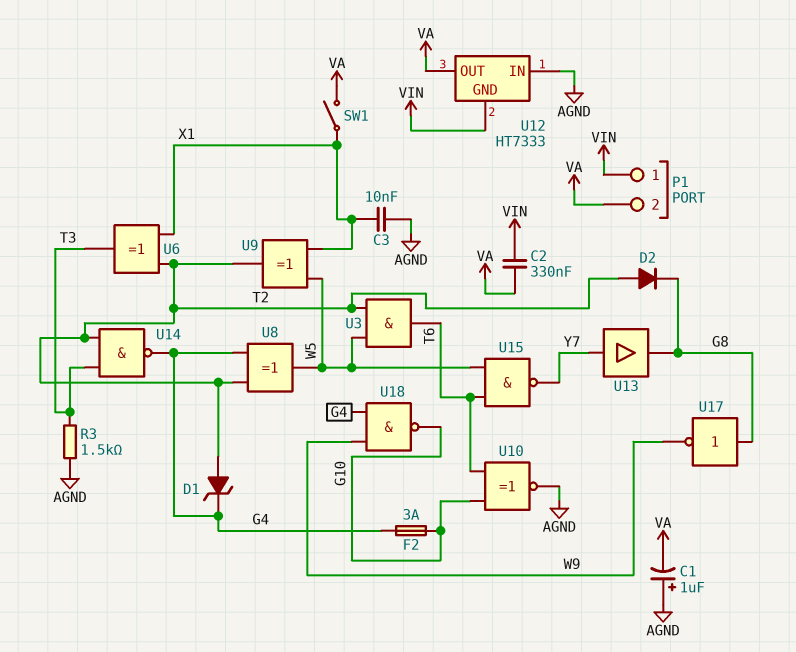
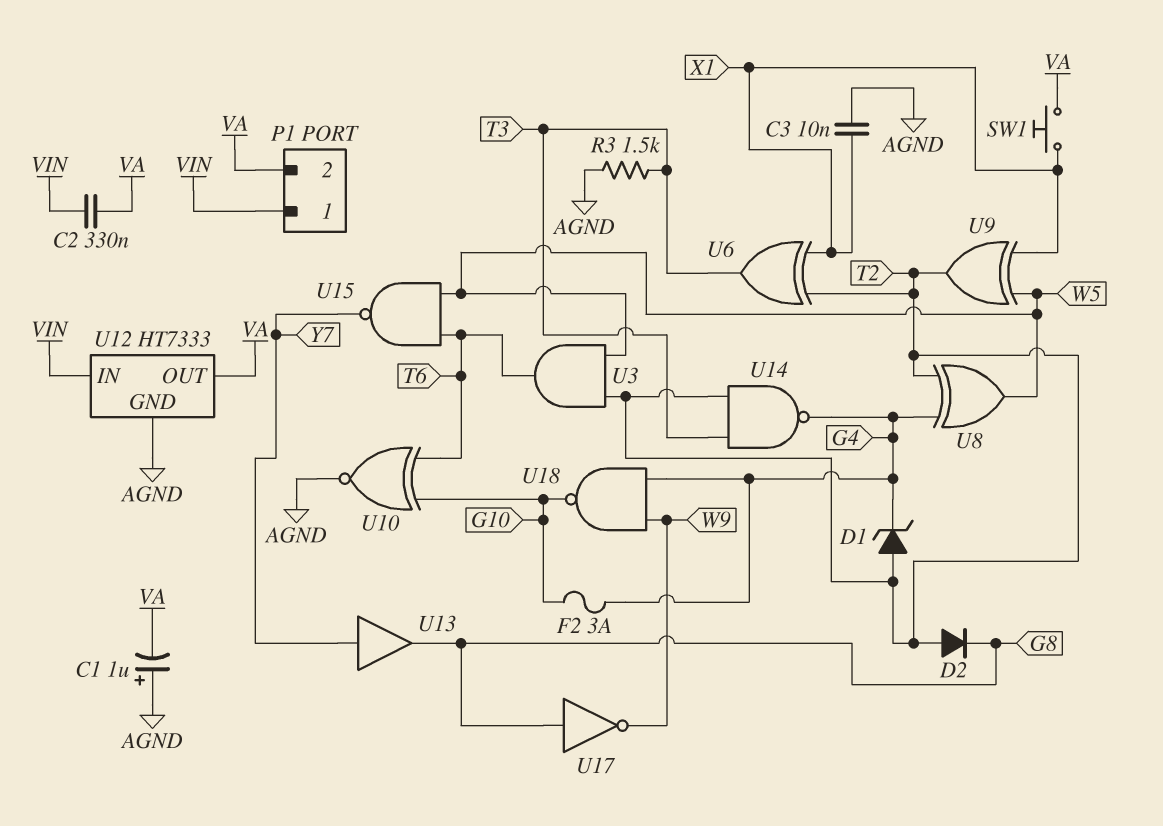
SW1: switch (VA, X1) -> button (VA, X1)
U12 pin GND: VIN -> AGND
U12 pin IN: AGND -> VIN

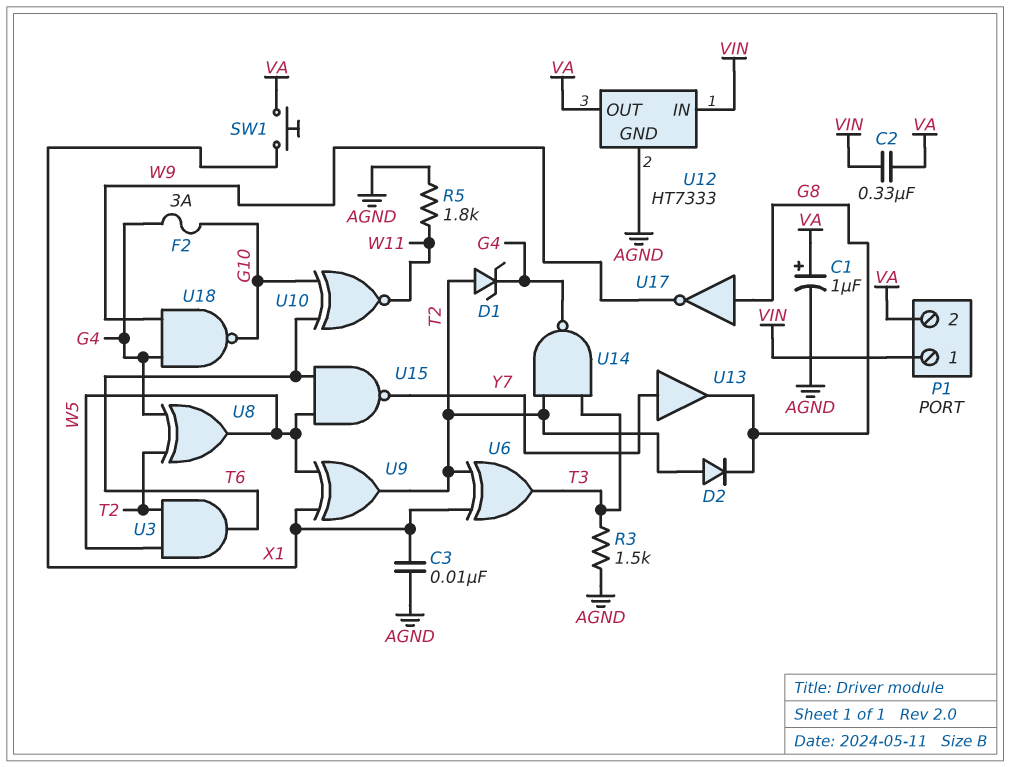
C1: 1uF (plus AGND, minus VA) -> 1uF (plus VA, minus AGND)
R5: none -> 1.8k (AGND, W11)
U10: XNOR (in G10, in T6, out AGND) -> XNOR (in G10, in T6, out W11)

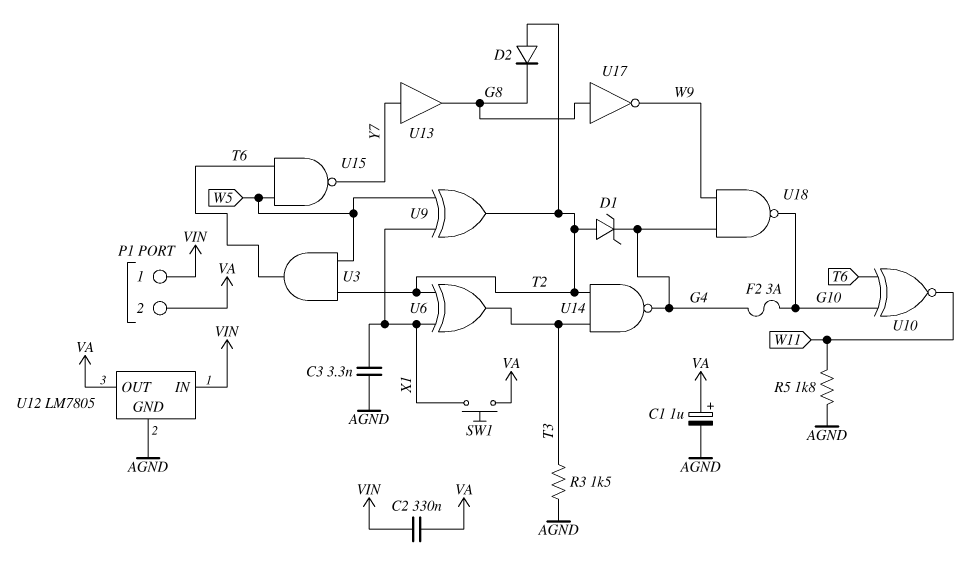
C3: 10nF (AGND, X1) -> 3.3nF (AGND, X1)
U8: XOR (in G4, in T2, out W5) -> none
U12: HT7333 -> LM7805

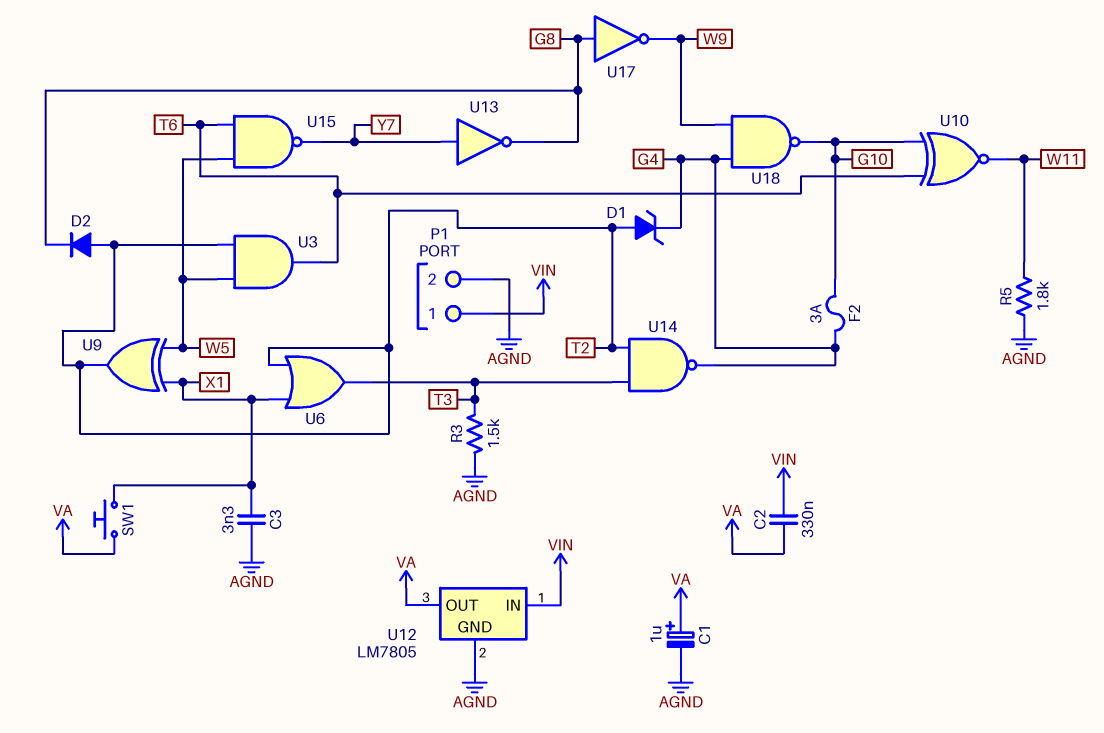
P1 pin 2: VA -> AGND
U6: XOR (in T2, in X1, out T3) -> OR (in T2, in X1, out T3)
U13: buffer (in Y7, out G8) -> NOT (in Y7, out G8)

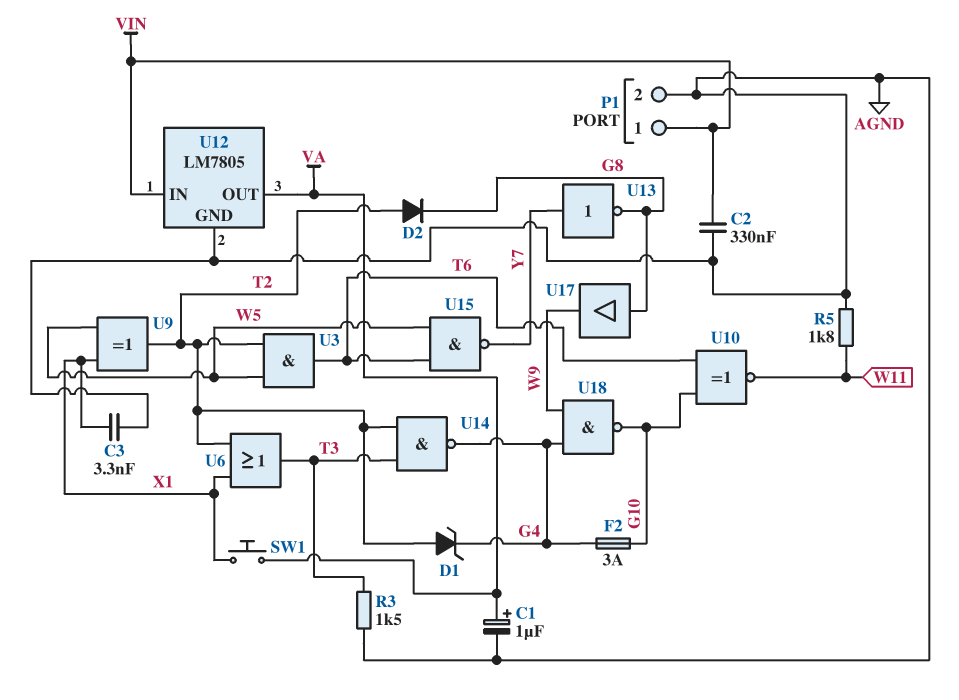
C2: 330nF (VA, VIN) -> 330nF (AGND, VIN)
U17: NOT (in G8, out W9) -> buffer (in G8, out W9)

